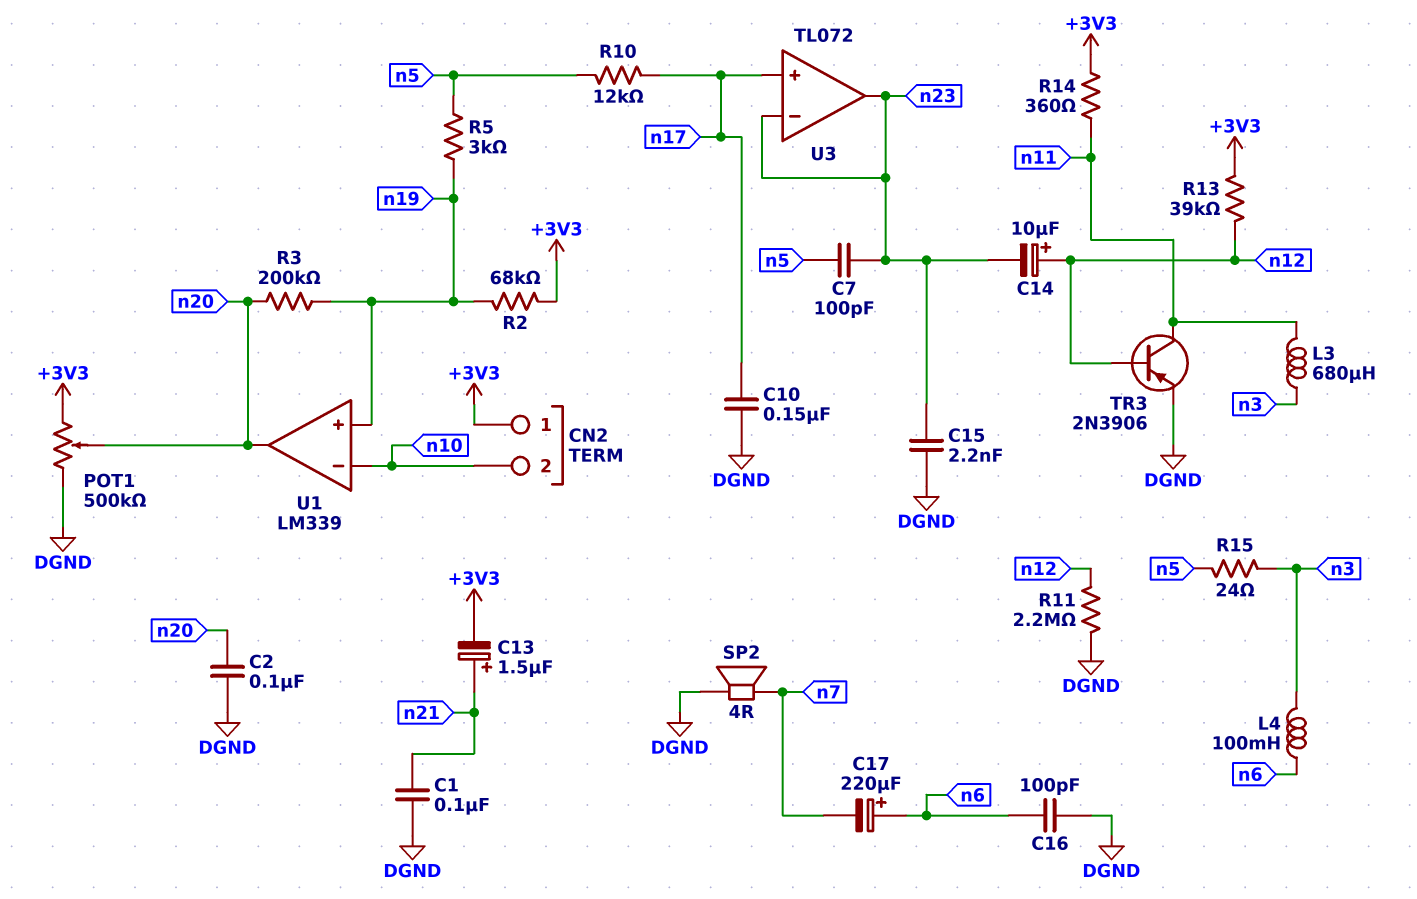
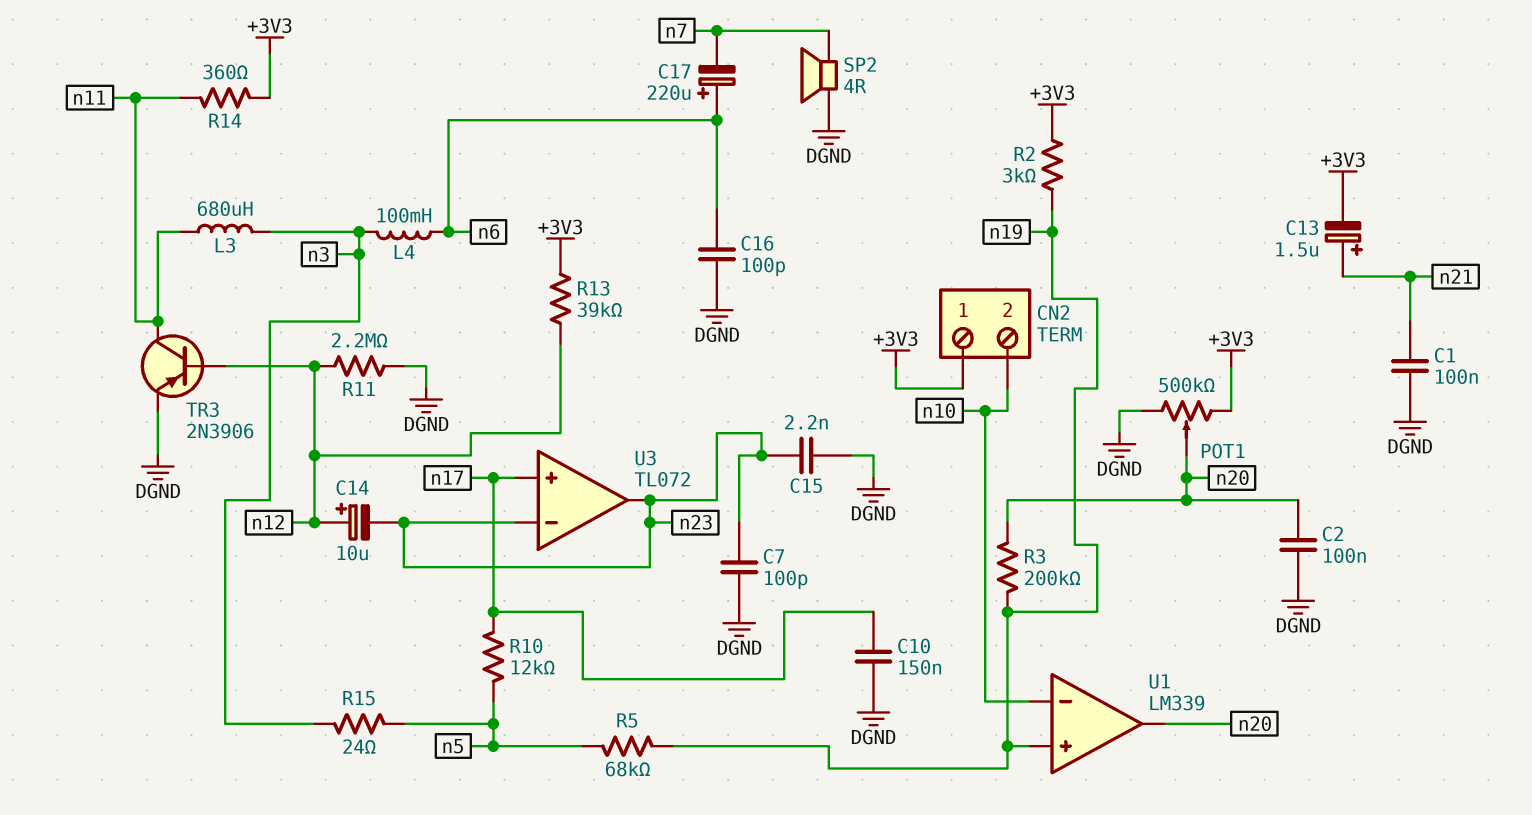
C7: 100pF (n5, n23) -> 100pF (DGND, n23)
R2: 68k (+3V3, n19) -> 3k (+3V3, n19)
R5: 3k (n5, n19) -> 68k (n5, n19)

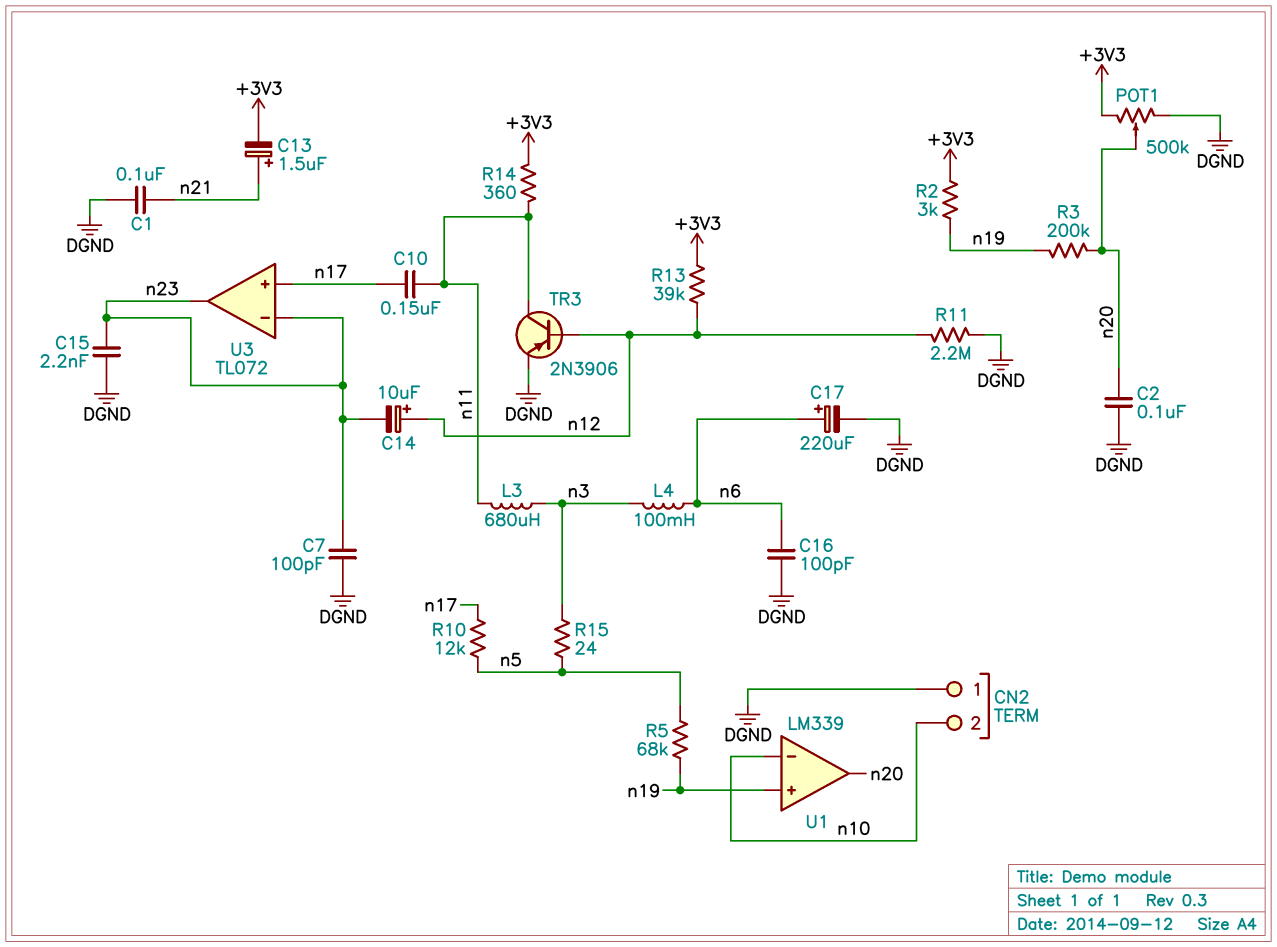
C10: 150nF (DGND, n17) -> 150nF (n11, n17)
C17: 220uF (plus n6, minus n7) -> 220uF (plus n6, minus DGND)
CN2 pin 1: +3V3 -> DGND
SP2: speaker 4R (DGND, n7) -> none

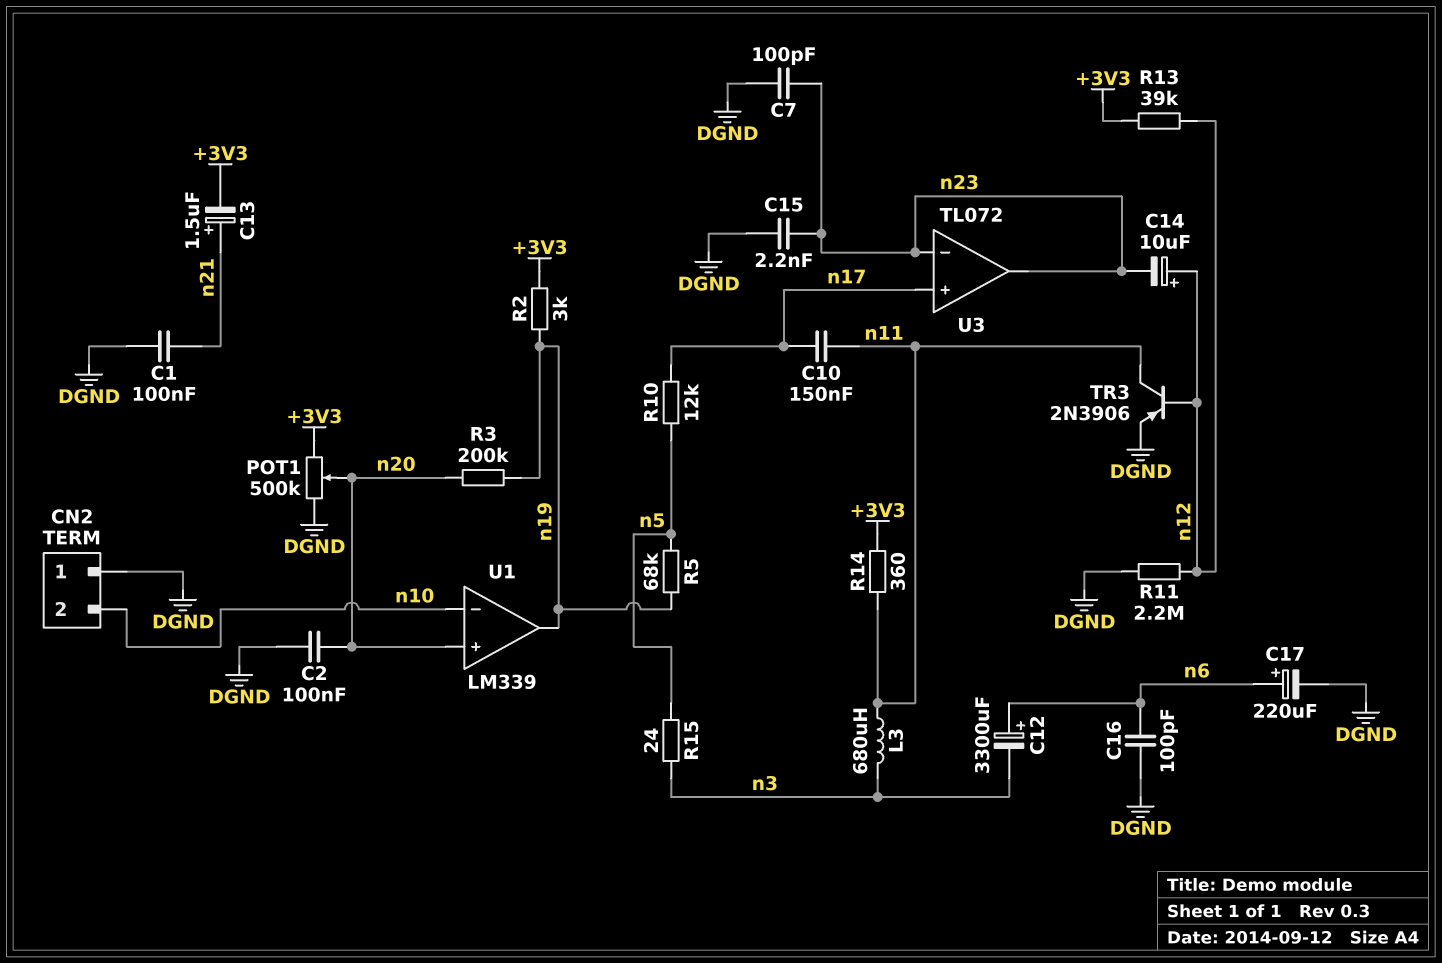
C12: none -> 3300uF (plus n6, minus n3)
L4: 100mH (n3, n6) -> none
U1 pin in+: n19 -> n20
U1 pin out: n20 -> n19

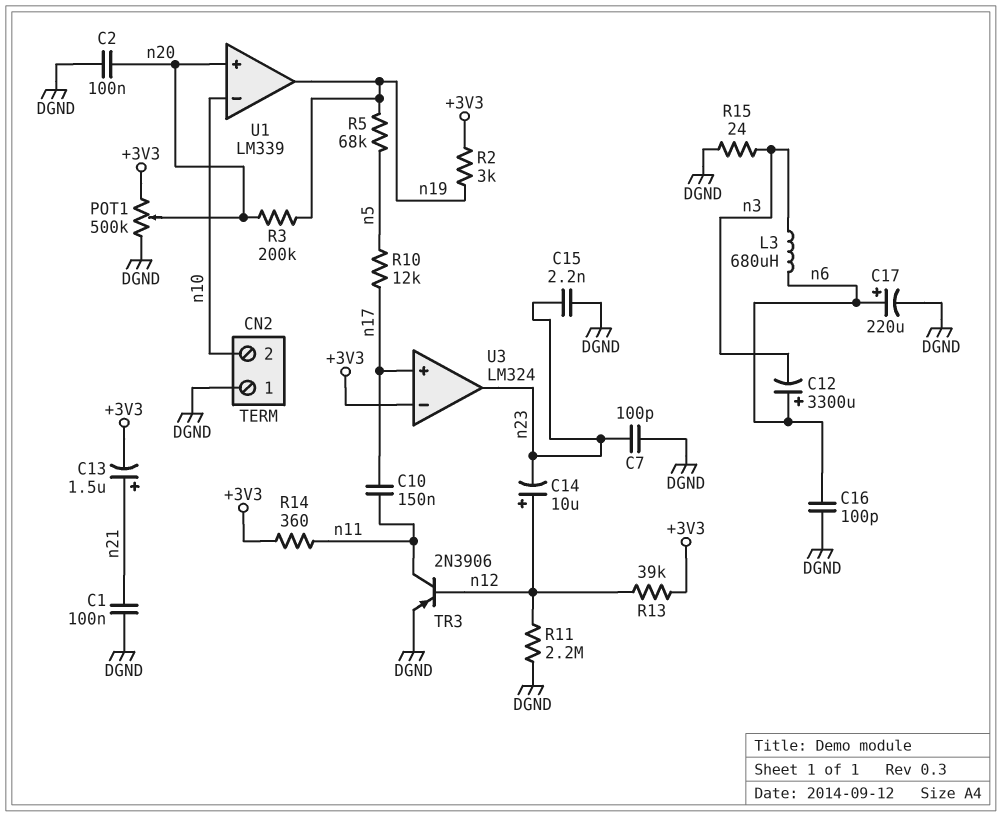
L3: 680uH (n3, n11) -> 680uH (n3, n6)
R15: 24 (n3, n5) -> 24 (DGND, n3)
U3: TL072 -> LM324
U3 pin in-: n23 -> +3V3

